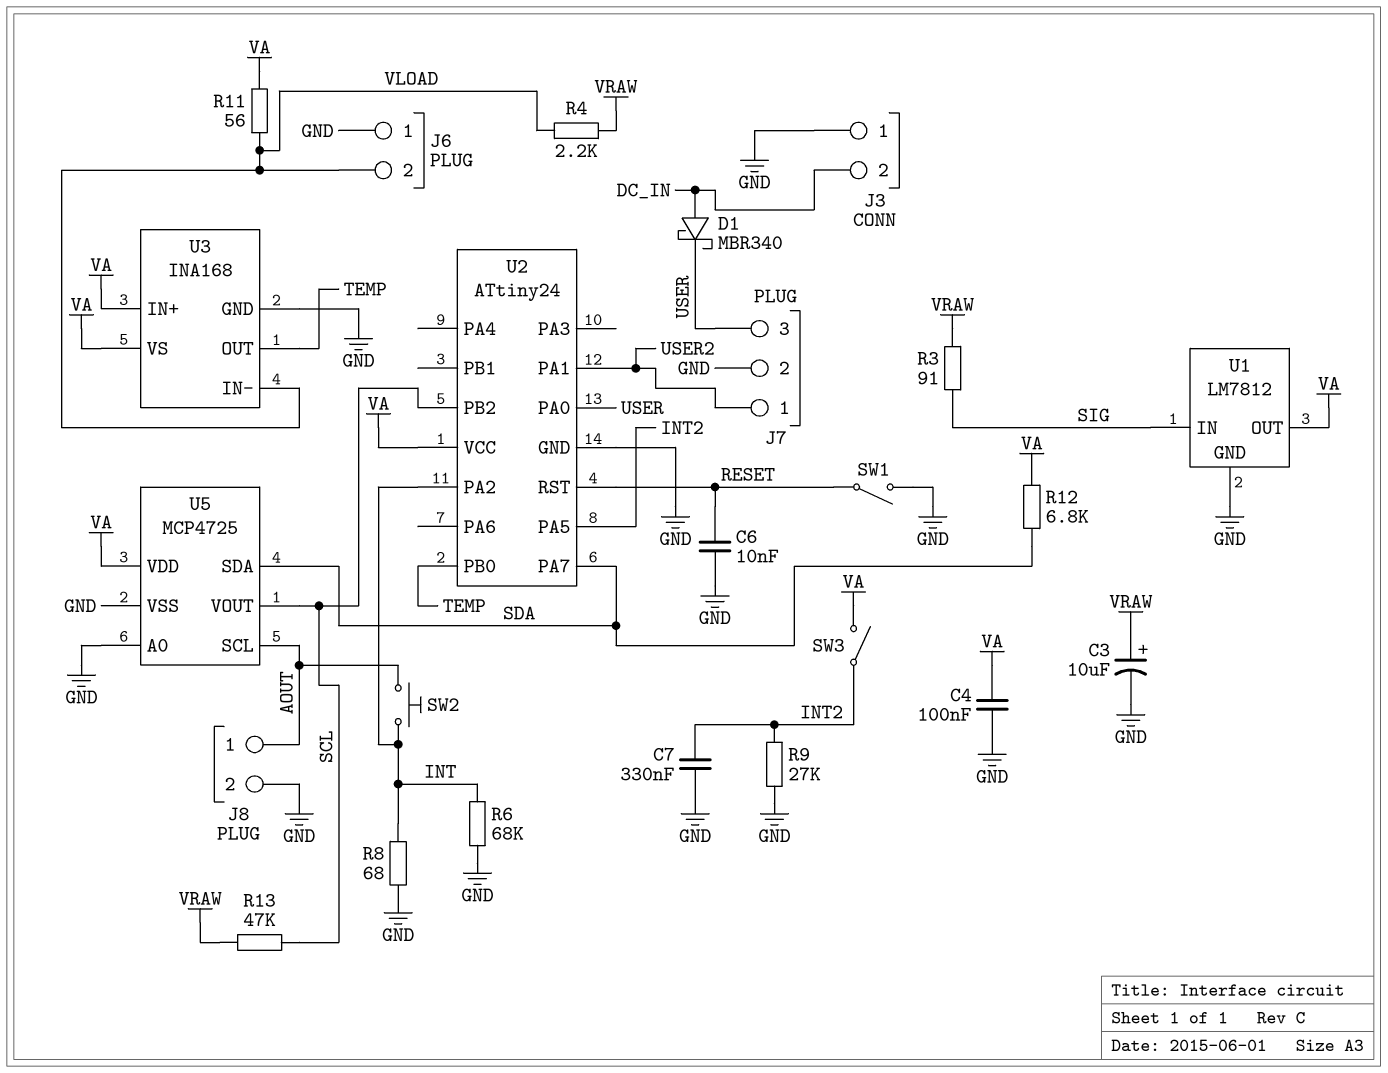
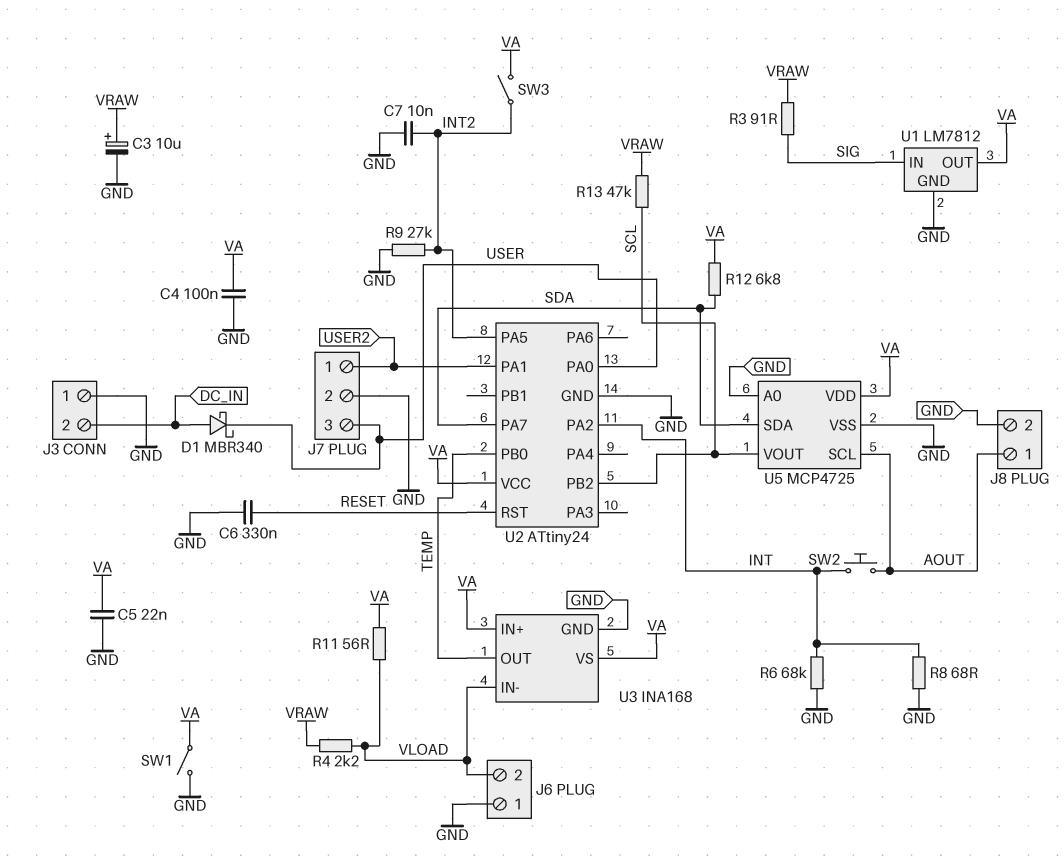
C5: none -> 22nF (GND, VA)
C6: 10nF (GND, RESET) -> 330nF (GND, RESET)
C7: 330nF (GND, INT2) -> 10nF (GND, INT2)
SW1: switch (GND, RESET) -> switch (GND, VA)

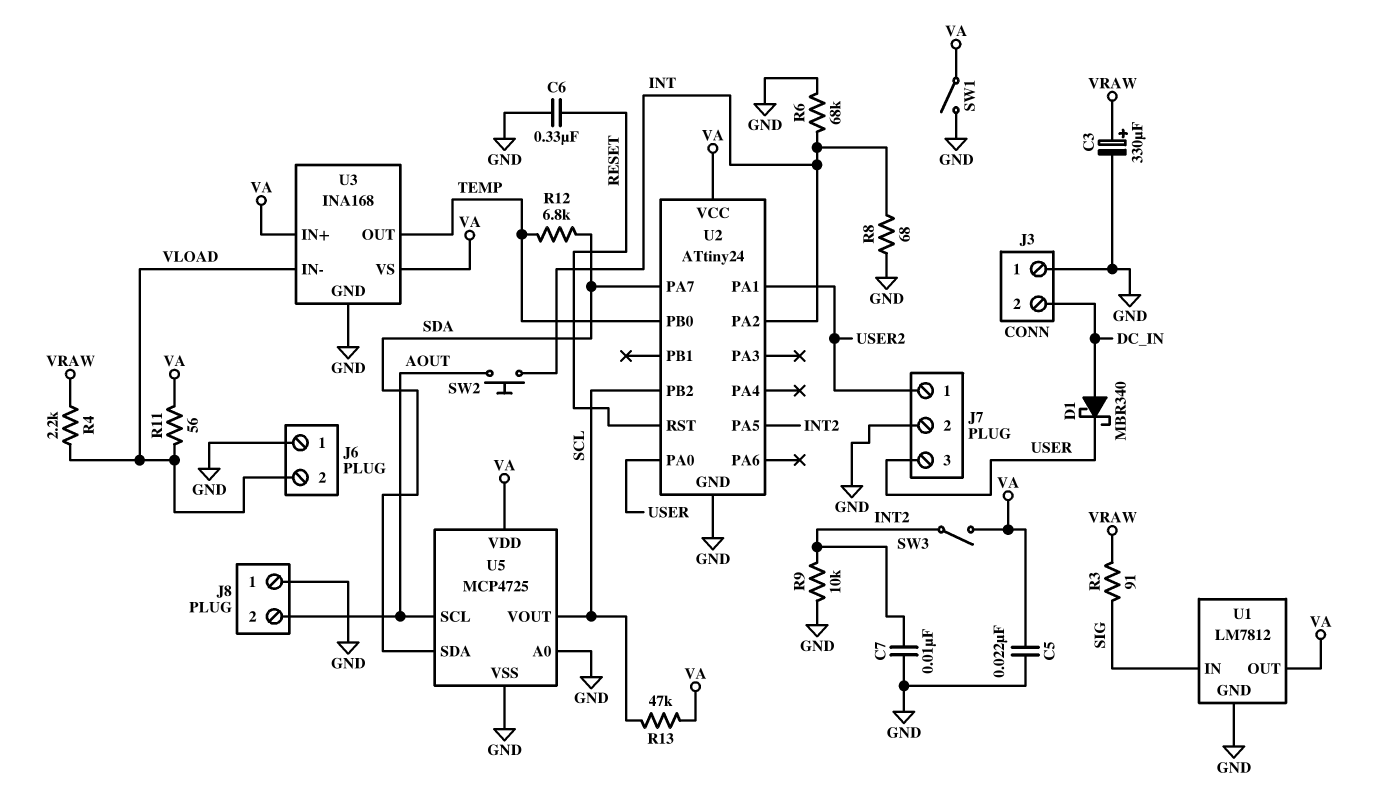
C3: 10uF (plus VRAW, minus GND) -> 330uF (plus VRAW, minus GND)
C4: 100nF (GND, VA) -> none
J8 pin 1: AOUT -> GND
J8 pin 2: GND -> AOUT
R9: 27k (GND, INT2) -> 10k (GND, INT2)
R12: 6.8k (SDA, VA) -> 6.8k (SDA, TEMP)
R13: 47k (SCL, VRAW) -> 47k (SCL, VA)

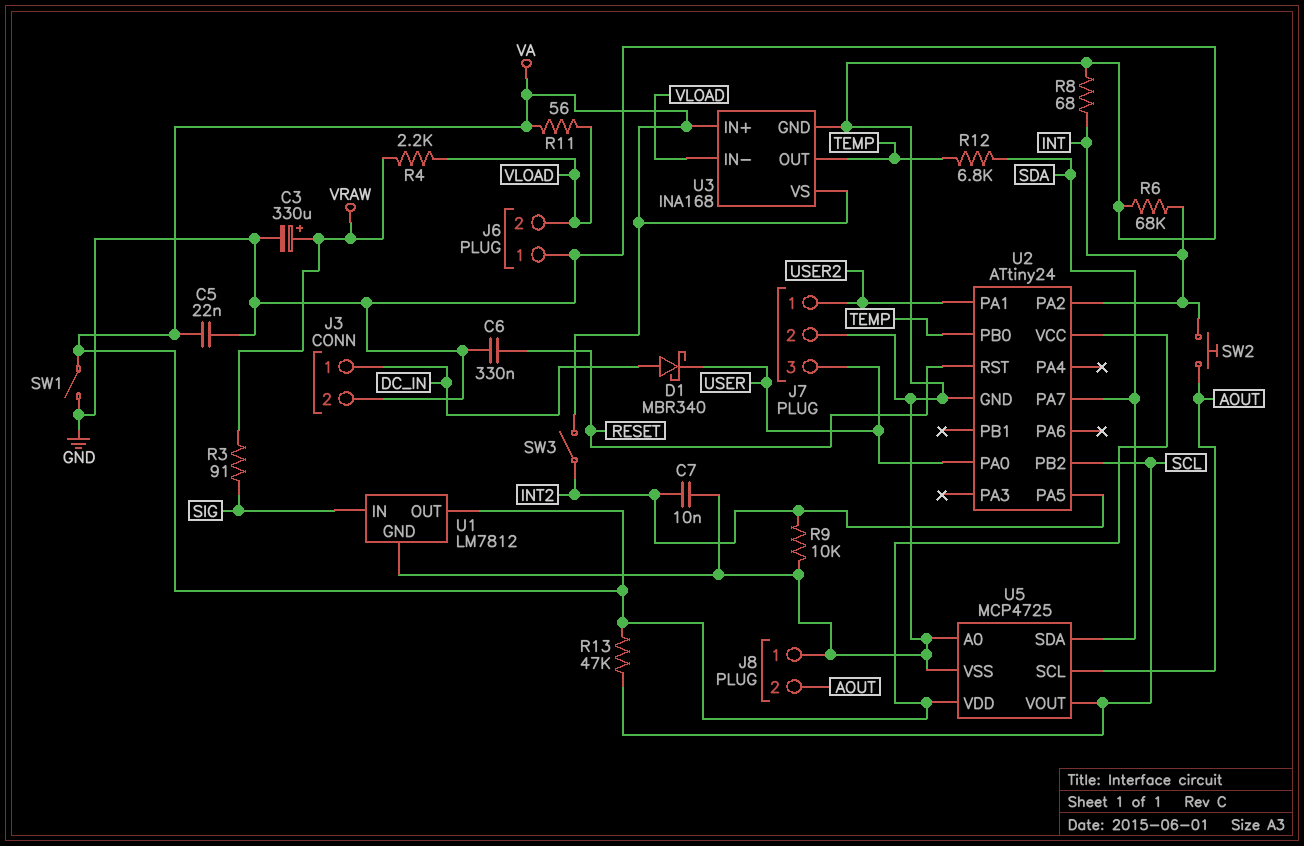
J3 pin 1: GND -> DC_IN
J3 pin 2: DC_IN -> GND

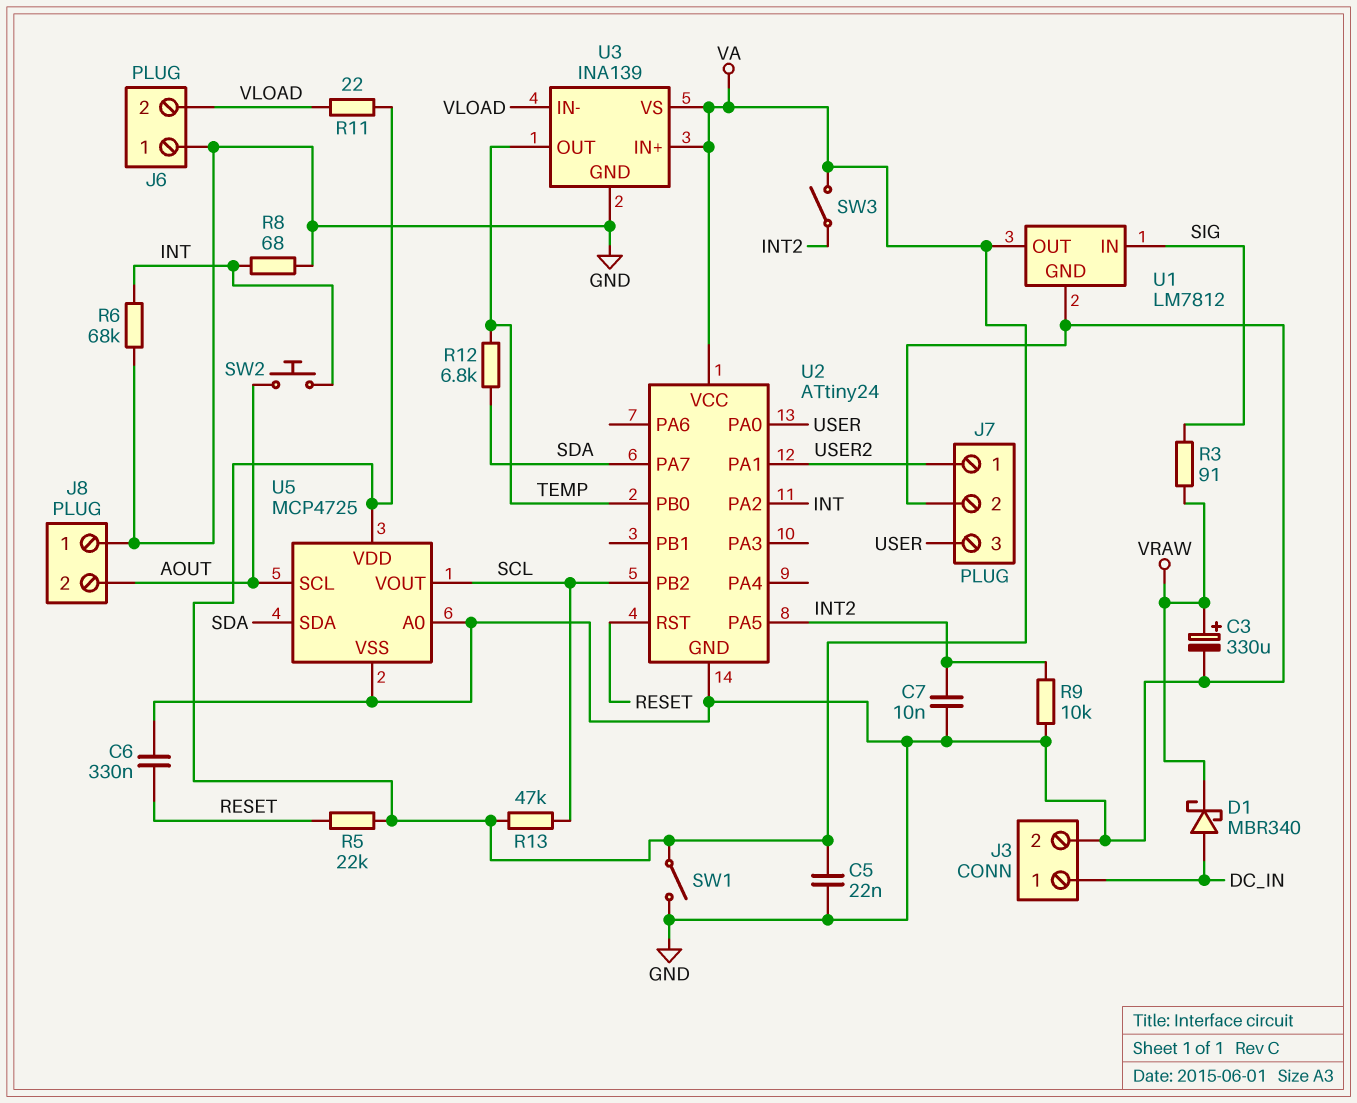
D1: schottky MBR340 (A DC_IN, K USER) -> schottky MBR340 (A DC_IN, K VRAW)
R4: 2.2k (VLOAD, VRAW) -> none
R5: none -> 22k (RESET, VA)
R11: 56 (VA, VLOAD) -> 22 (VA, VLOAD)
U3: INA168 -> INA139

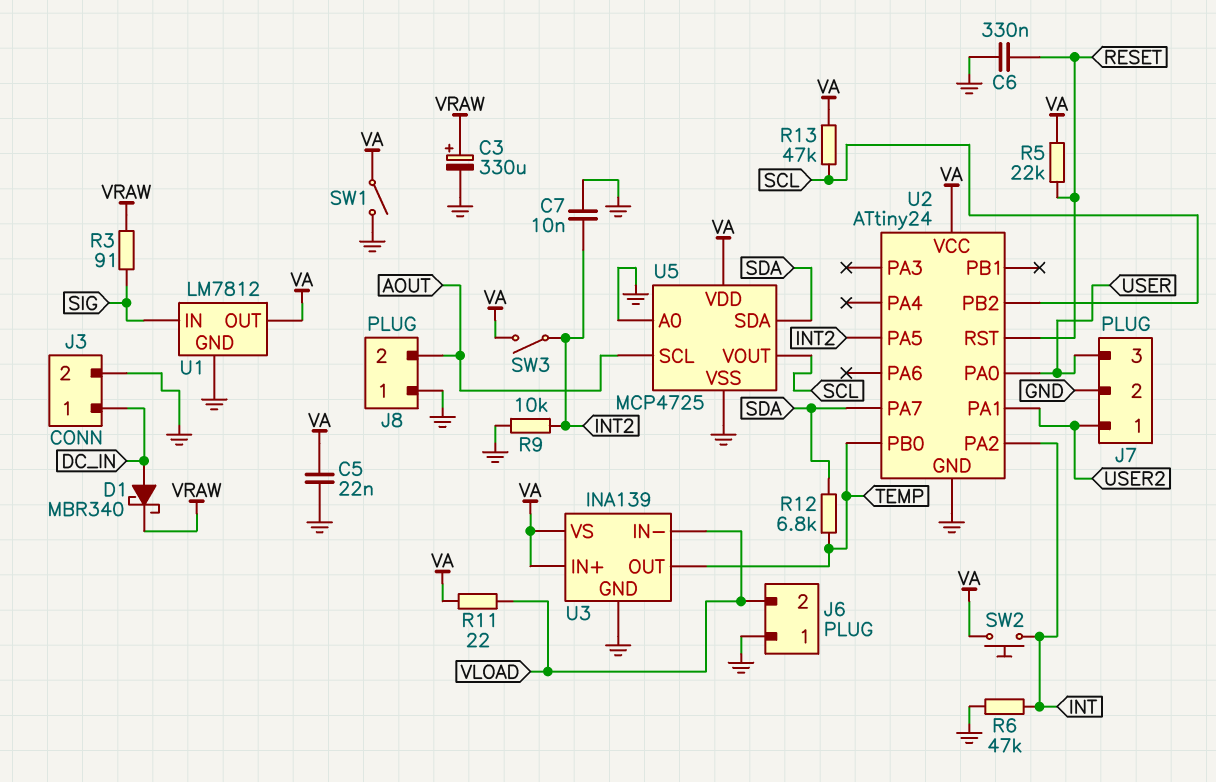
R6: 68k (GND, INT) -> 47k (GND, INT)
R8: 68 (GND, INT) -> none
SW2: button (AOUT, INT) -> button (INT, VA)

